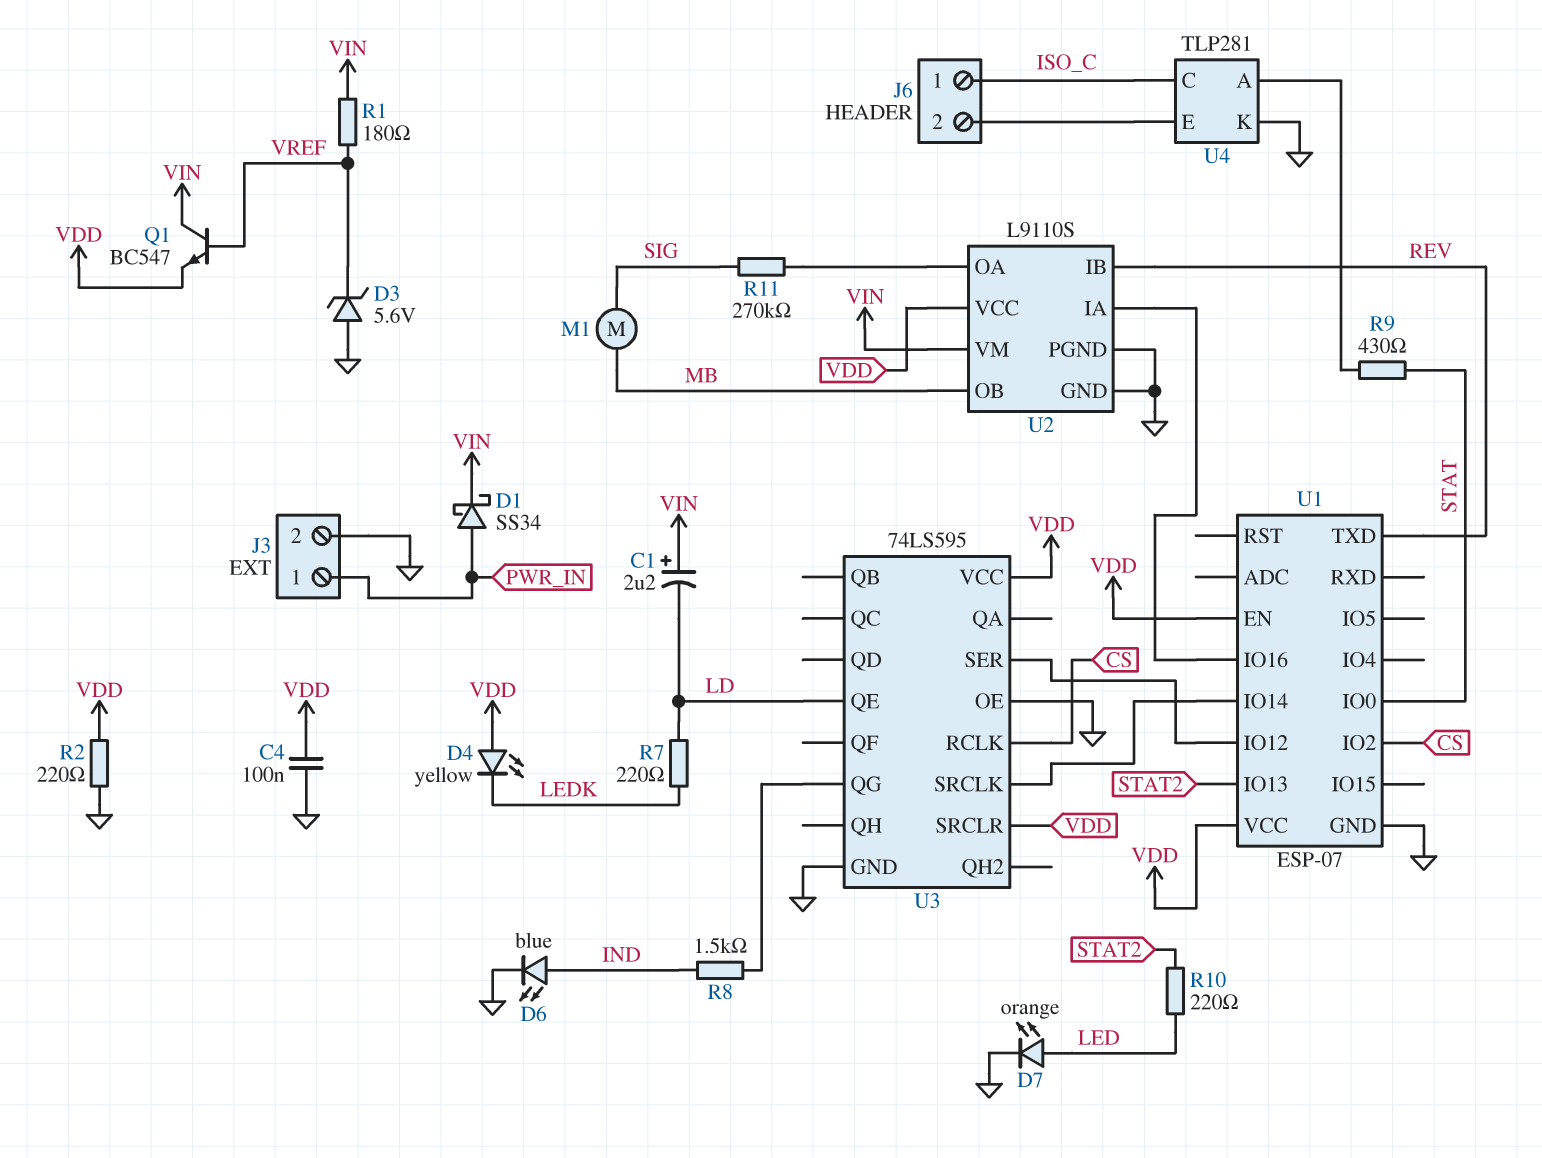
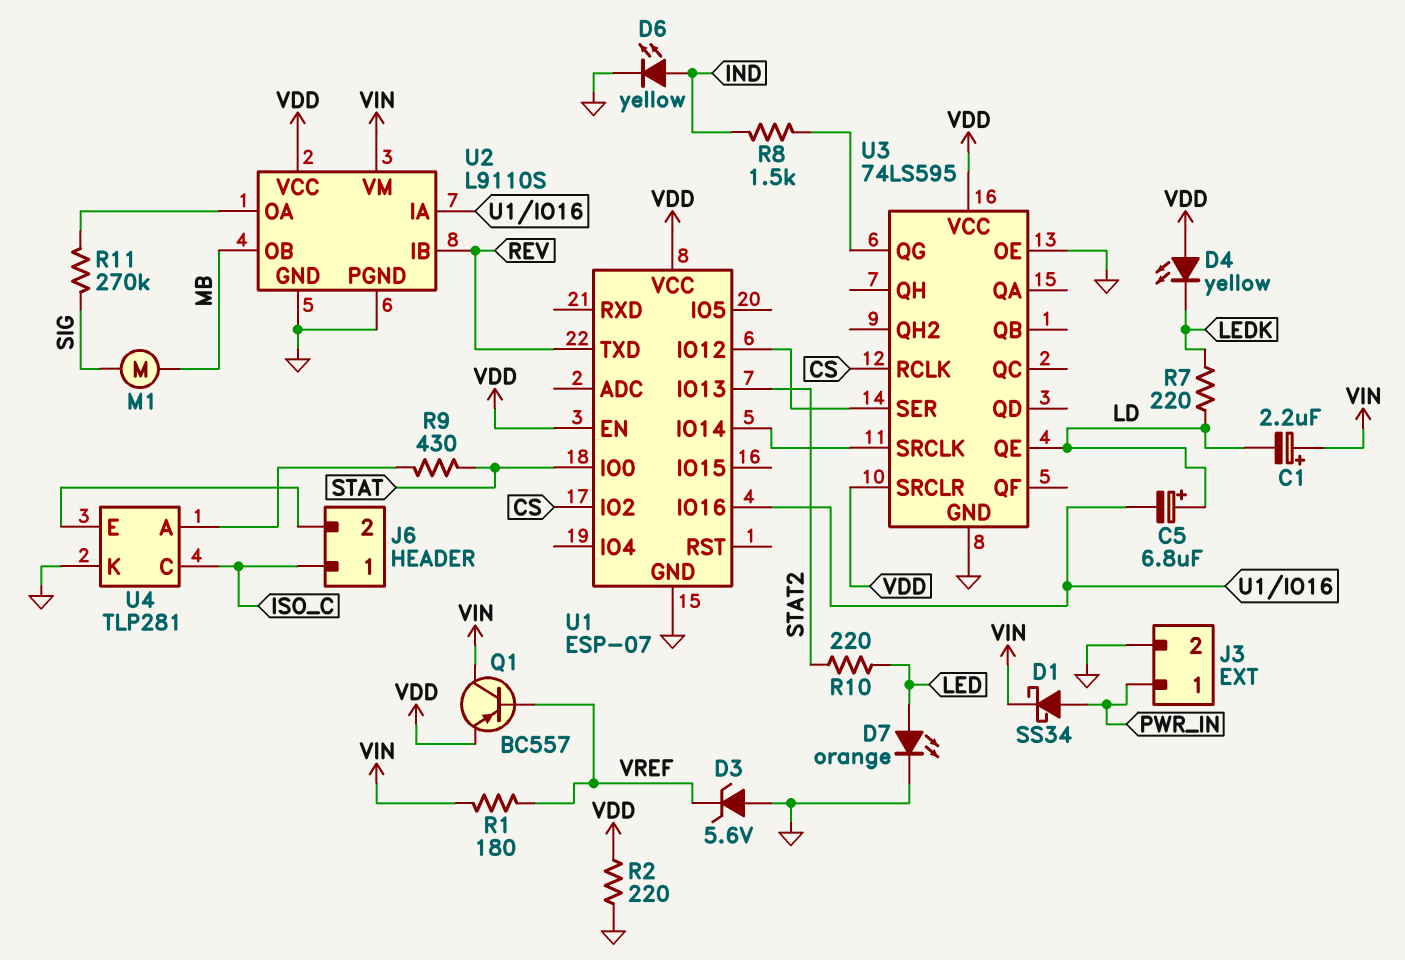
C4: 100nF (GND, VDD) -> none
C5: none -> 6.8uF (plus LD, minus U1/IO16)
D6: LED blue (A IND, K GND) -> LED yellow (A IND, K GND)
Q1: NPN BC547 (B VREF, C VIN, E VDD) -> PNP BC557 (B VREF, C VIN, E VDD)

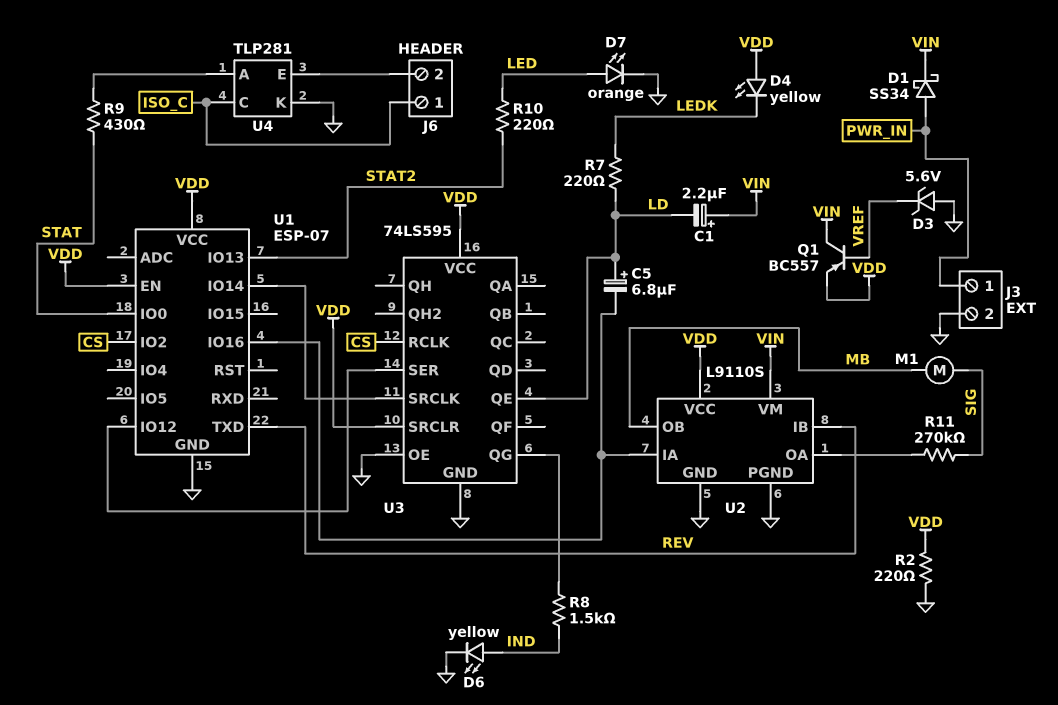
R1: 180 (VIN, VREF) -> none

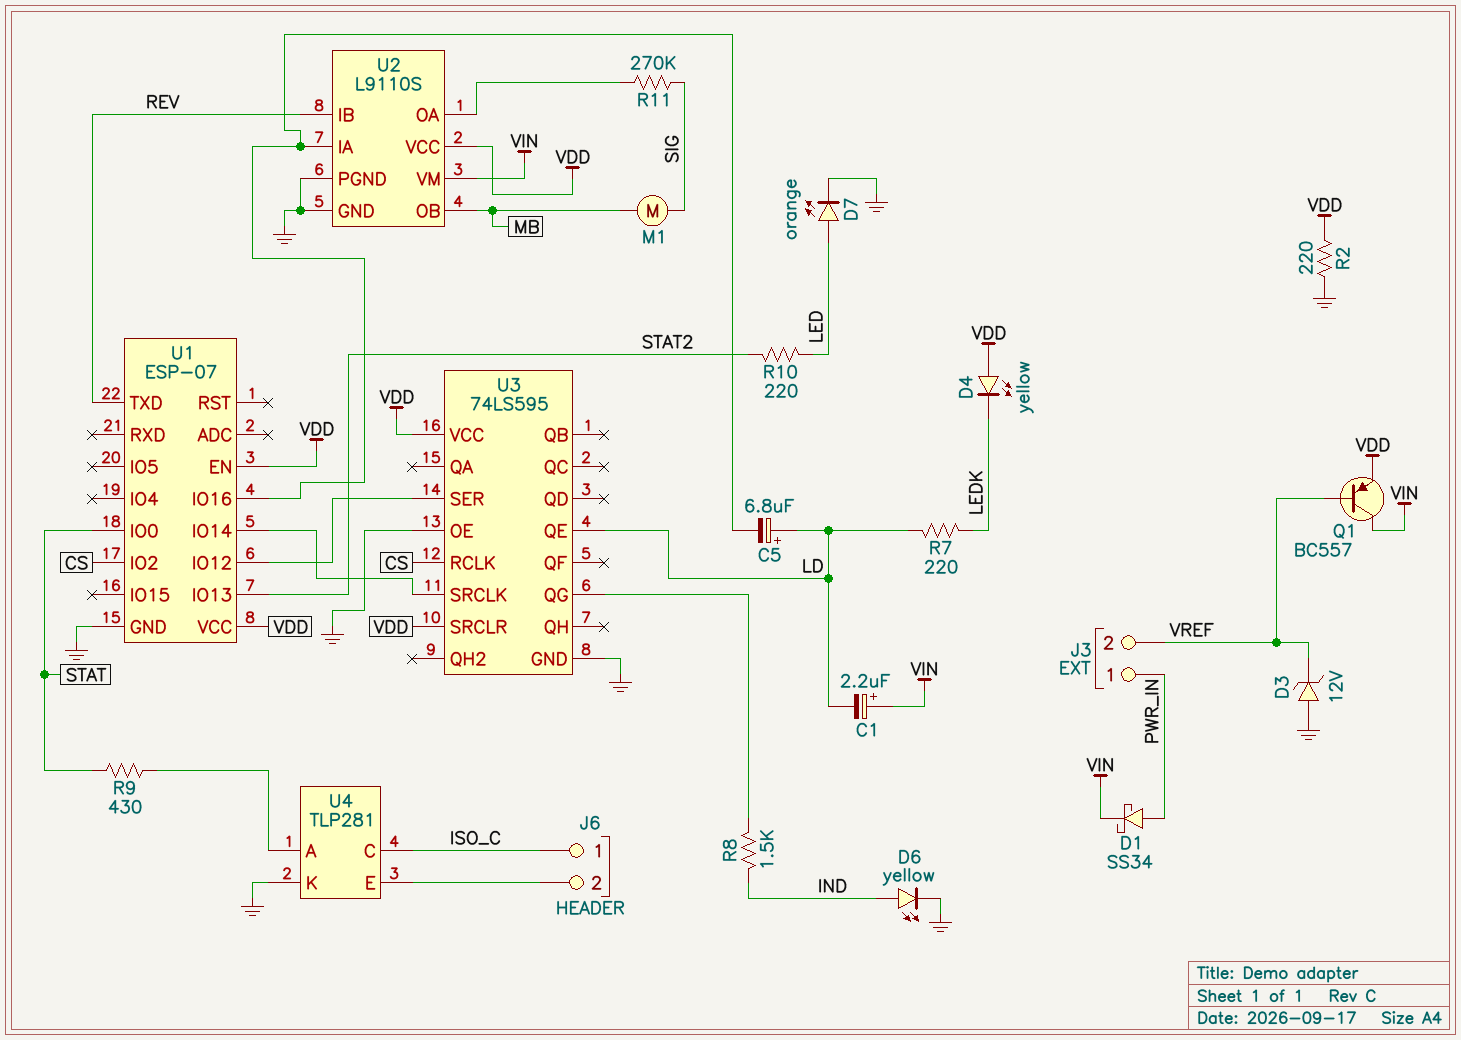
D3: zener 5.6V (A GND, K VREF) -> zener 12V (A GND, K VREF)
J3 pin 2: GND -> VREF

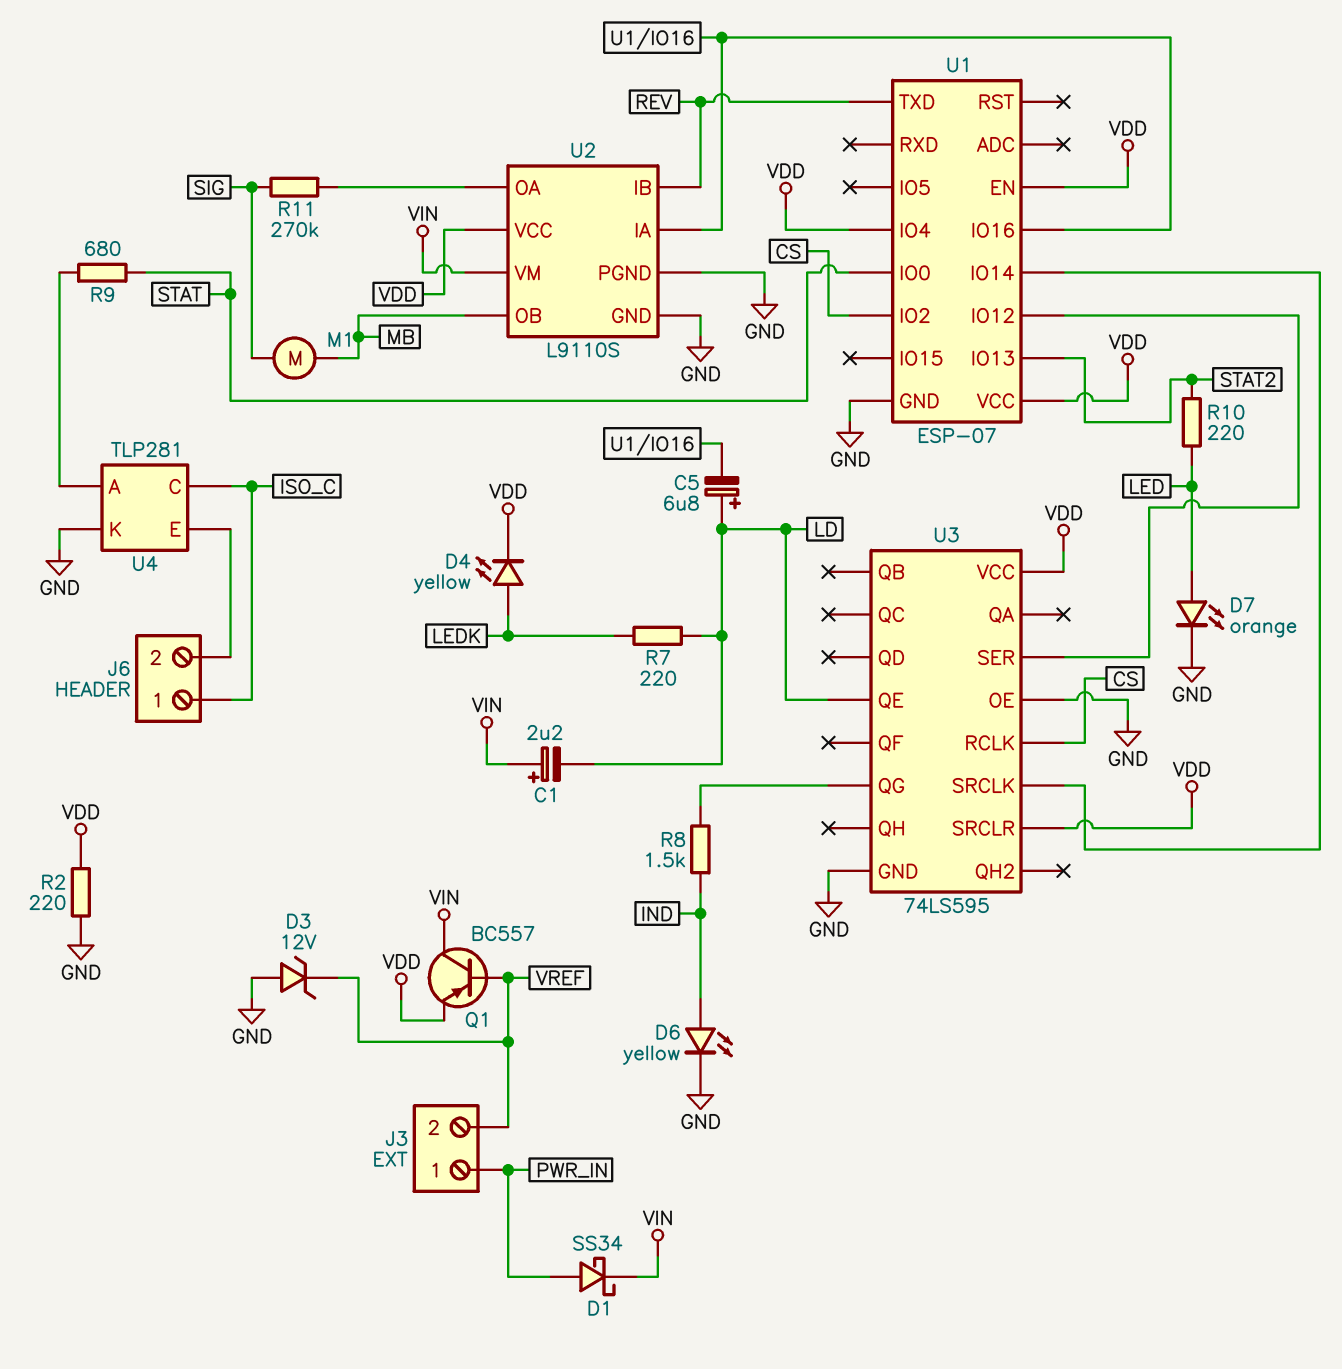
D4: LED yellow (A VDD, K LEDK) -> LED yellow (A LEDK, K VDD)
R9: 430 (STAT, U4/A) -> 680 (STAT, U4/A)
U1 pin IO4: none -> VDD

